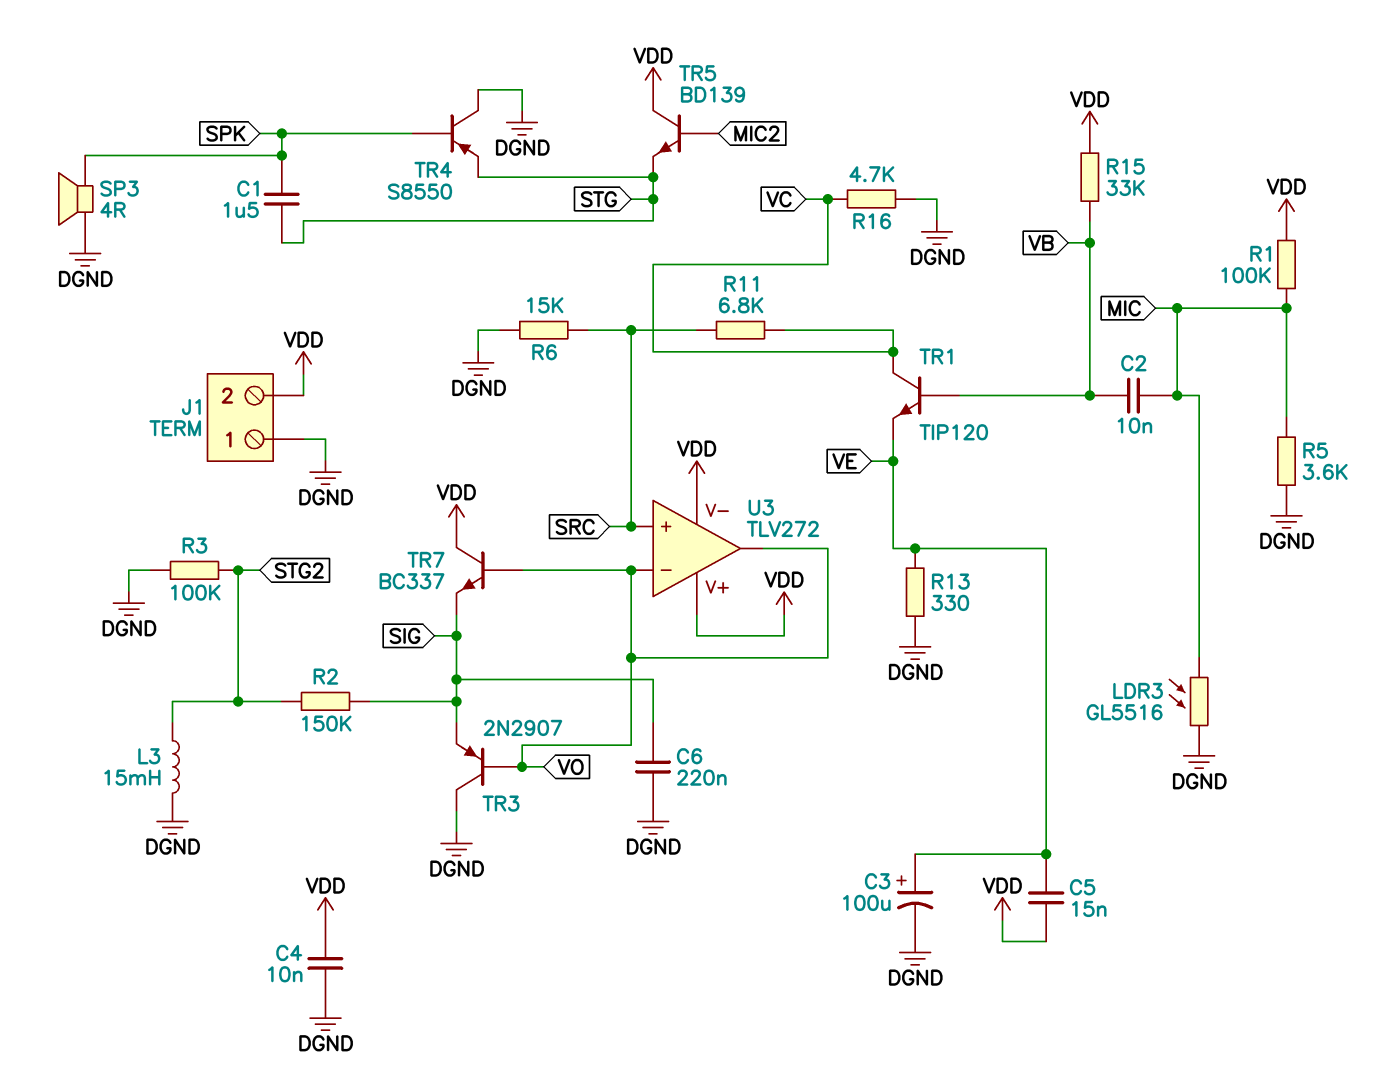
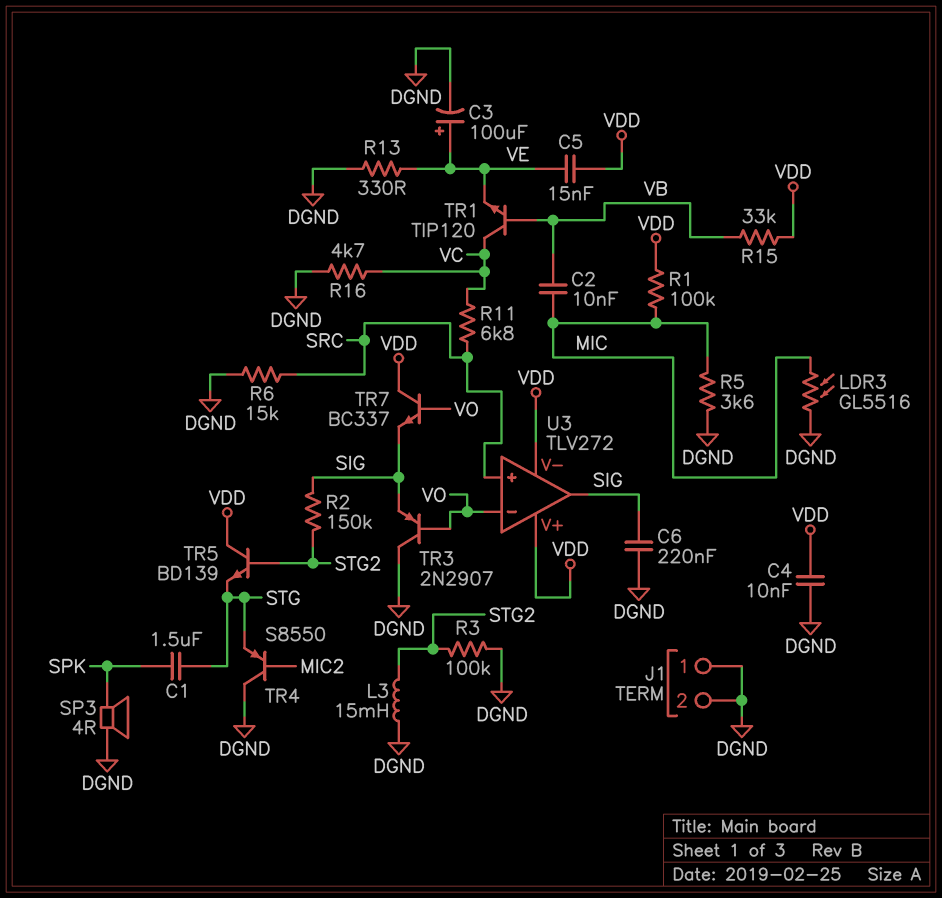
J1 pin 2: VDD -> DGND
TR4: PNP S8550 (B SPK, C DGND, E STG) -> PNP S8550 (B MIC2, C DGND, E STG)
TR5: NPN BD139 (B MIC2, C VDD, E STG) -> NPN BD139 (B STG2, C VDD, E STG)
U3 pin out: VO -> SIG

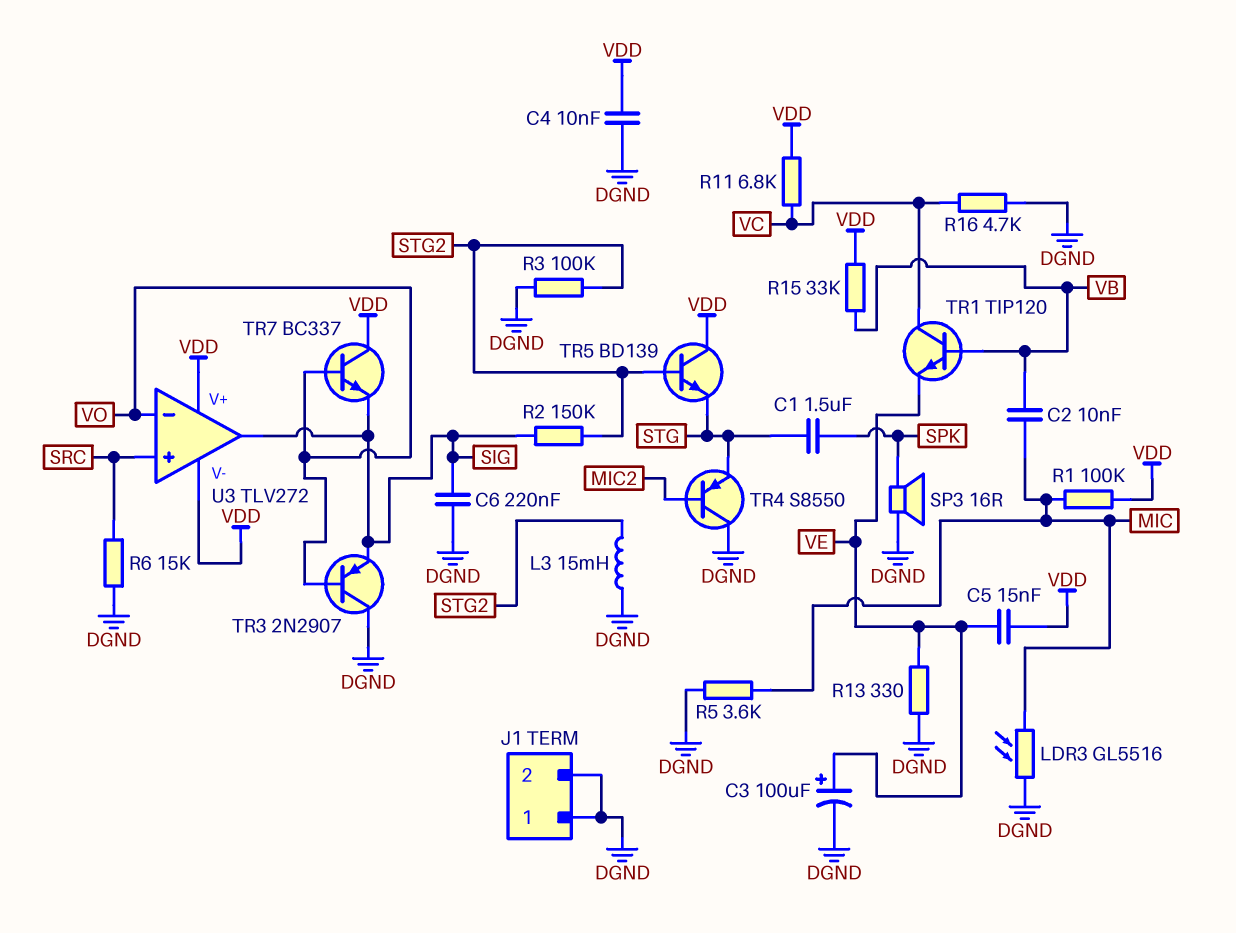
R11: 6.8k (SRC, VC) -> 6.8k (VC, VDD)
SP3: speaker 4R (DGND, SPK) -> speaker 16R (DGND, SPK)

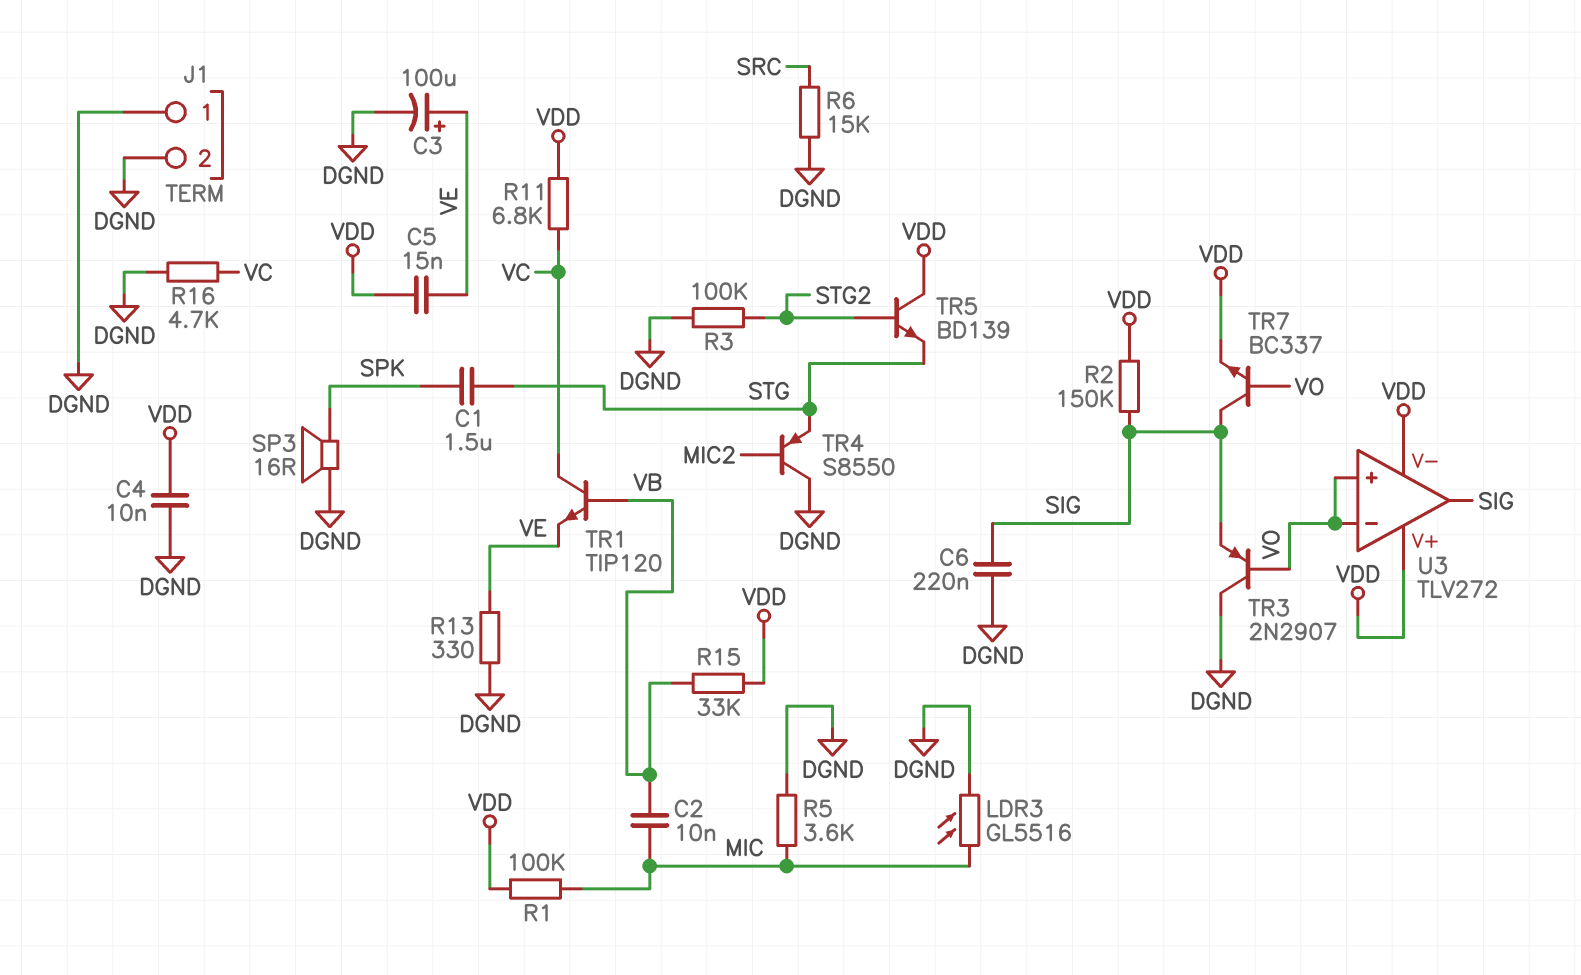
L3: 15mH (DGND, STG2) -> none
R2: 150k (SIG, STG2) -> 150k (SIG, VDD)
TR7: NPN BC337 (B VO, C VDD, E SIG) -> NPN BC337 (B VO, C SIG, E VDD)
U3 pin in+: SRC -> VO

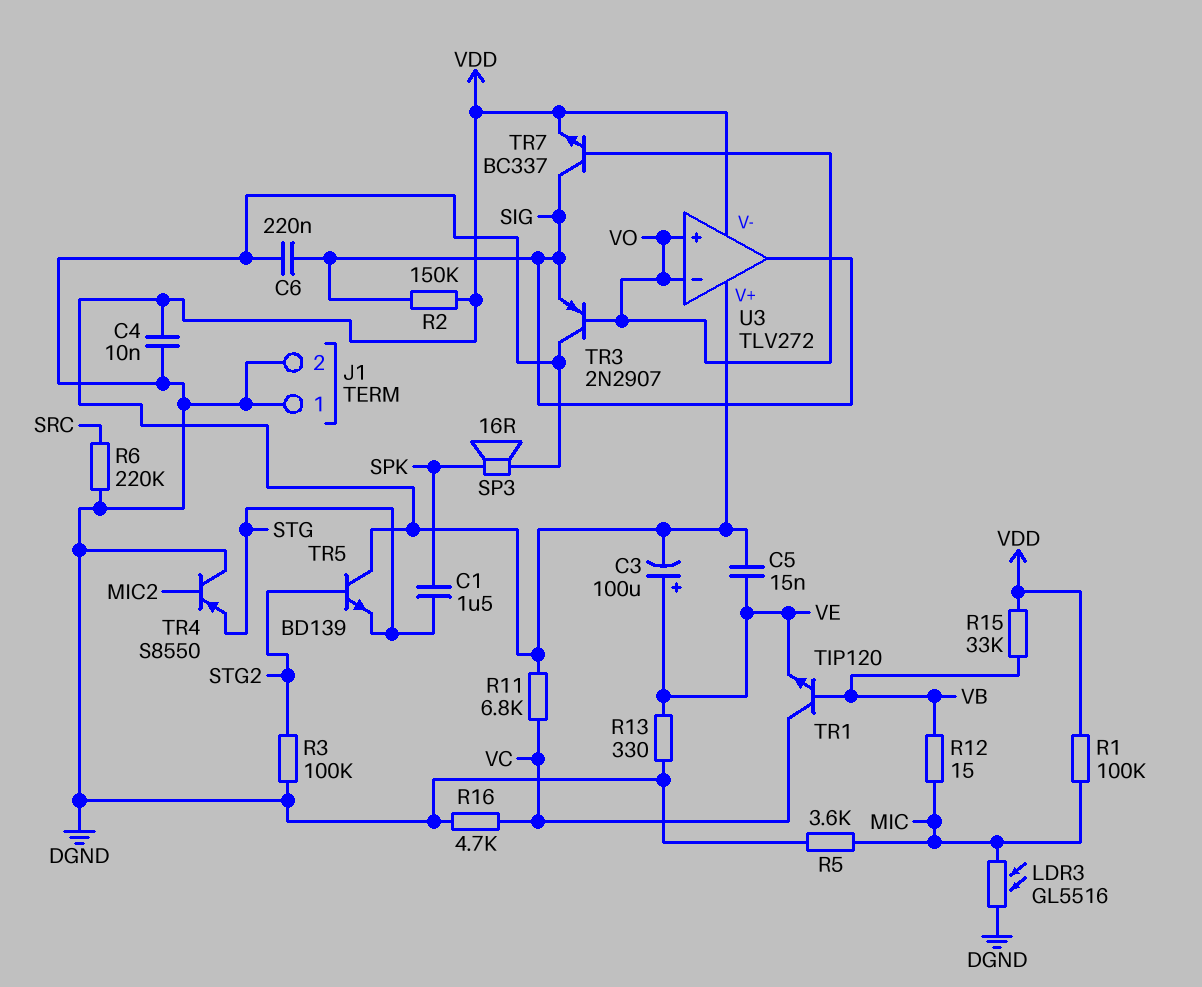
C2: 10nF (MIC, VB) -> none
C3: 100uF (plus VE, minus DGND) -> 100uF (plus VE, minus VDD)
R6: 15k (DGND, SRC) -> 220k (DGND, SRC)
R12: none -> 15 (MIC, VB)

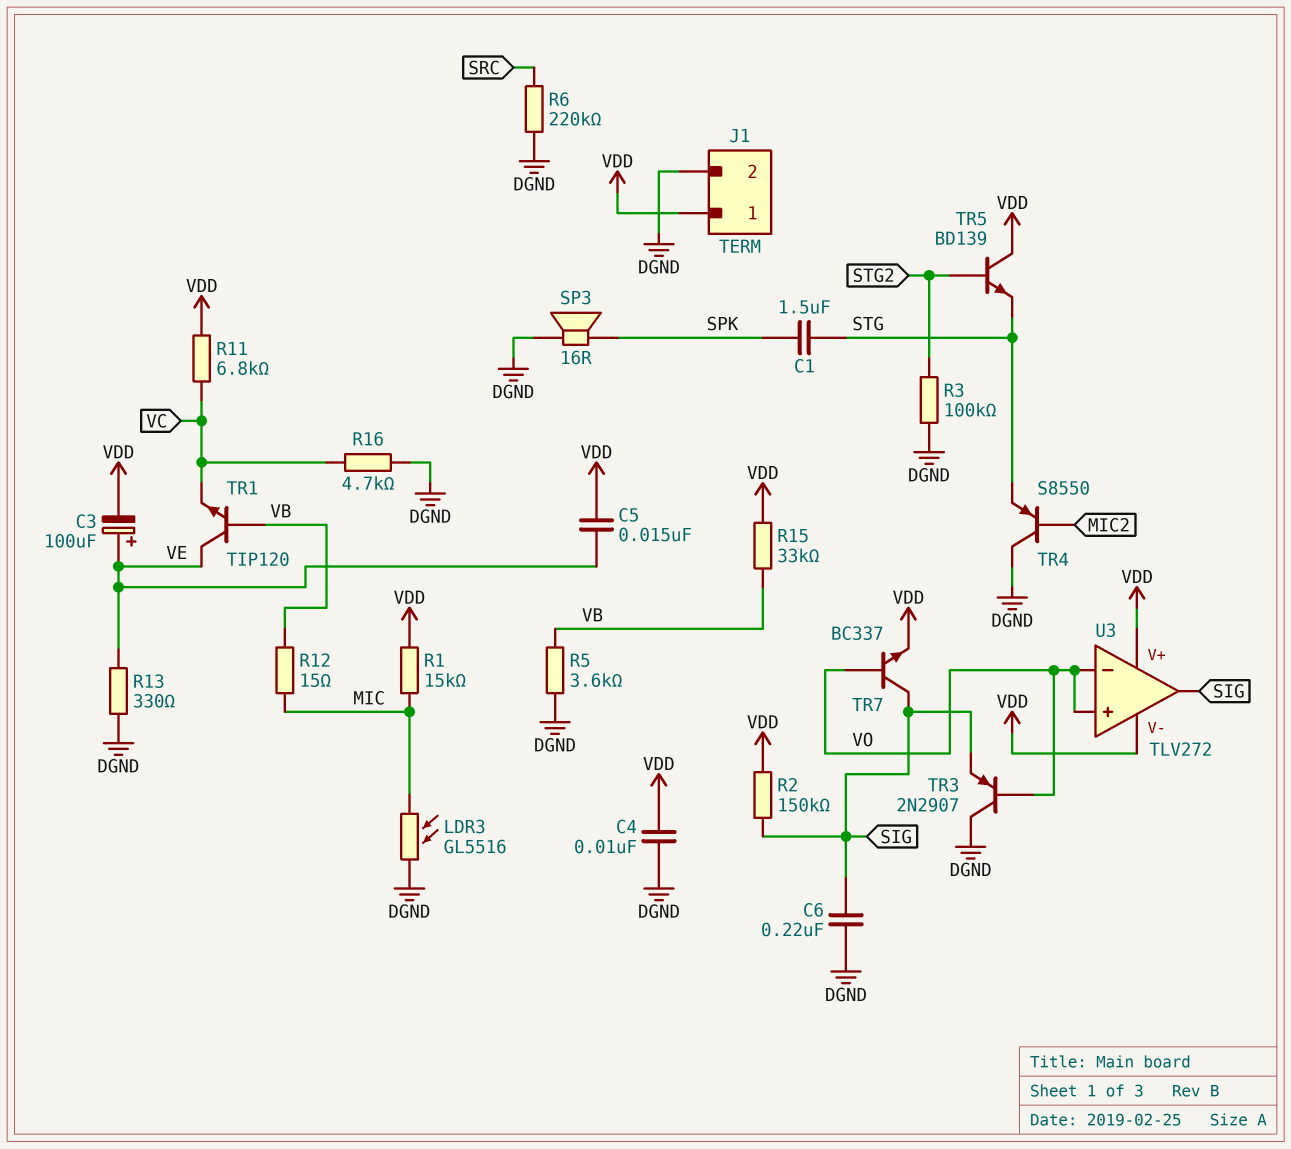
J1 pin 1: DGND -> VDD
R1: 100k (MIC, VDD) -> 15k (MIC, VDD)
R5: 3.6k (DGND, MIC) -> 3.6k (DGND, VB)
TR1: NPN TIP120 (B VB, C VC, E VE) -> NPN TIP120 (B VB, C VE, E VC)

